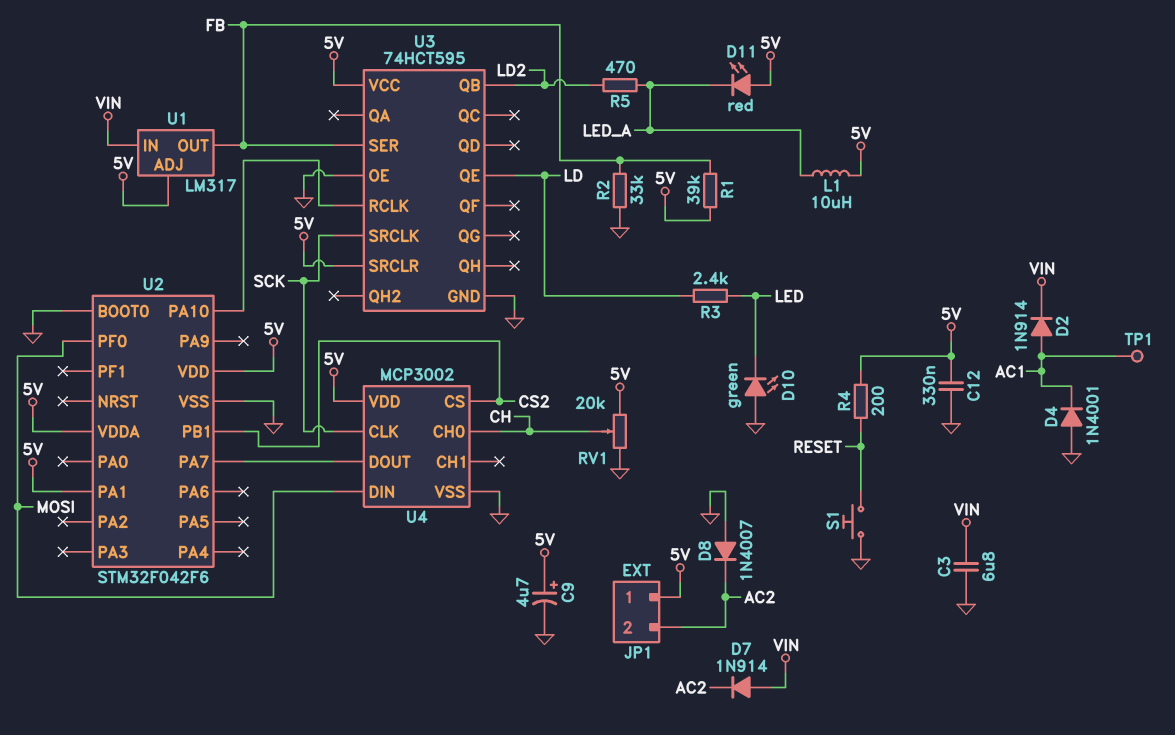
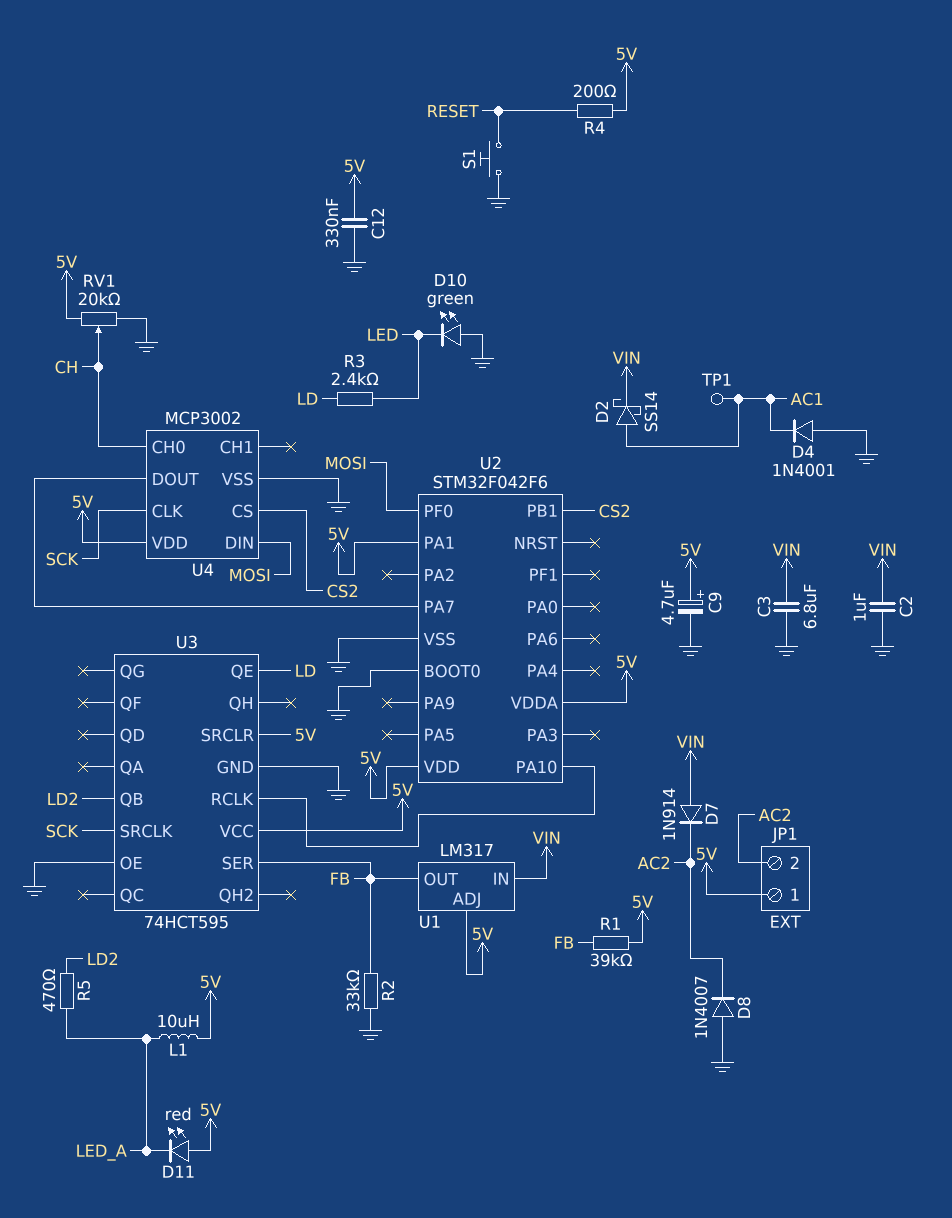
C2: none -> 1uF (GND, VIN)
D2: diode 1N914 (A AC1, K VIN) -> schottky SS14 (A AC1, K VIN)

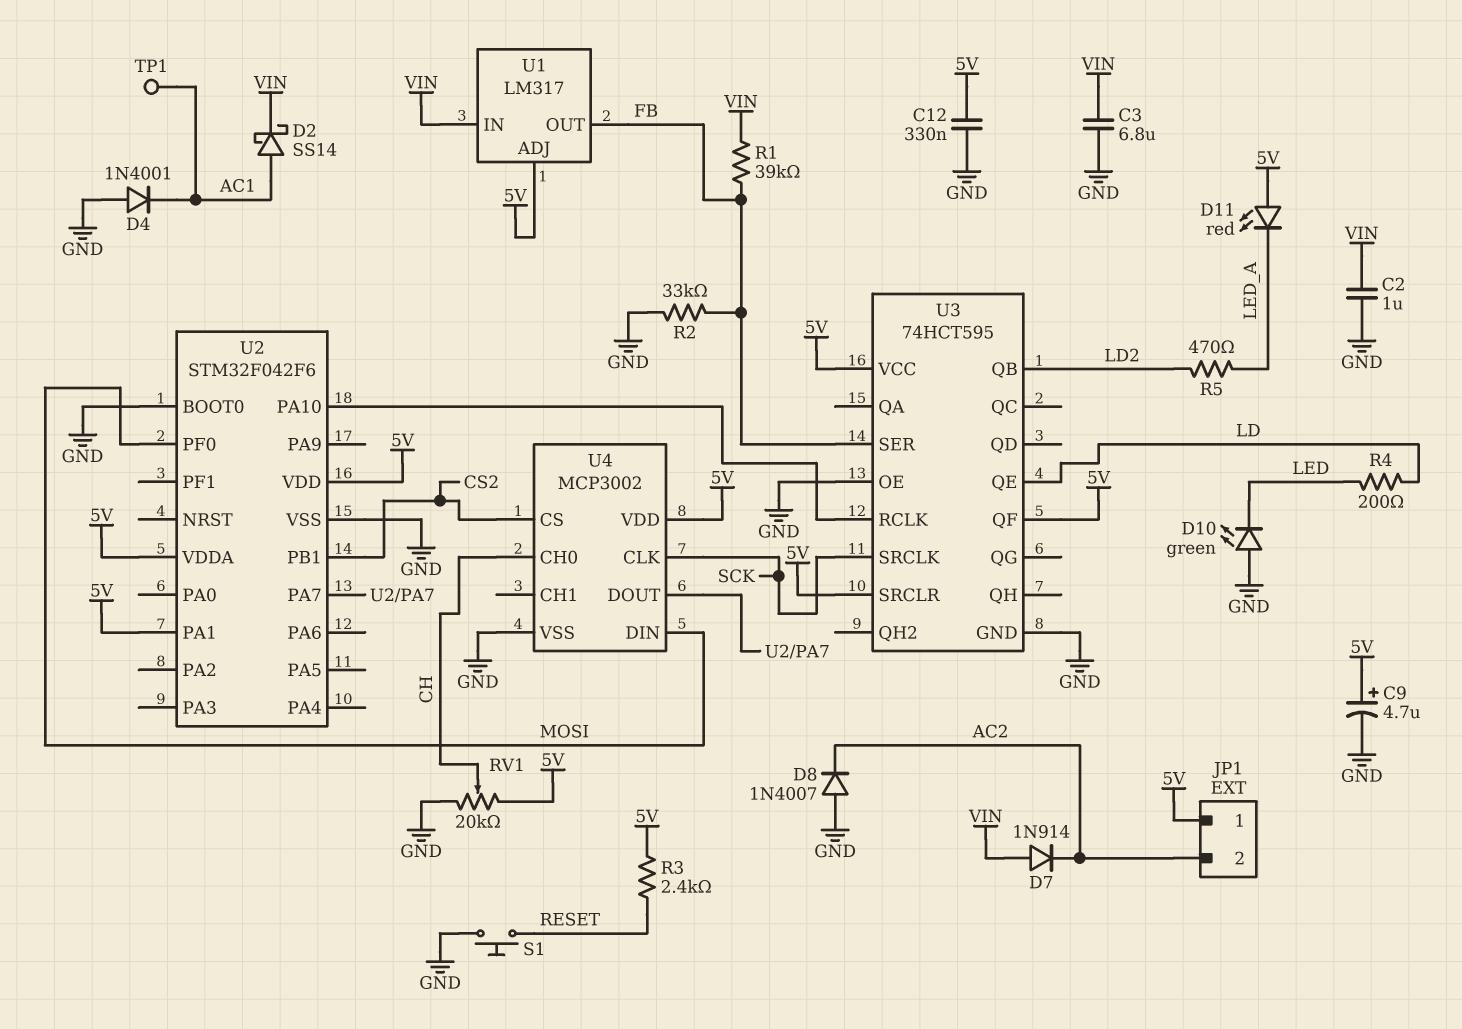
L1: 10uH (5V, LED_A) -> none
R1: 39k (5V, FB) -> 39k (FB, VIN)
R3: 2.4k (LD, LED) -> 2.4k (5V, RESET)
R4: 200 (5V, RESET) -> 200 (LD, LED)
U3 pin QF: none -> 5V

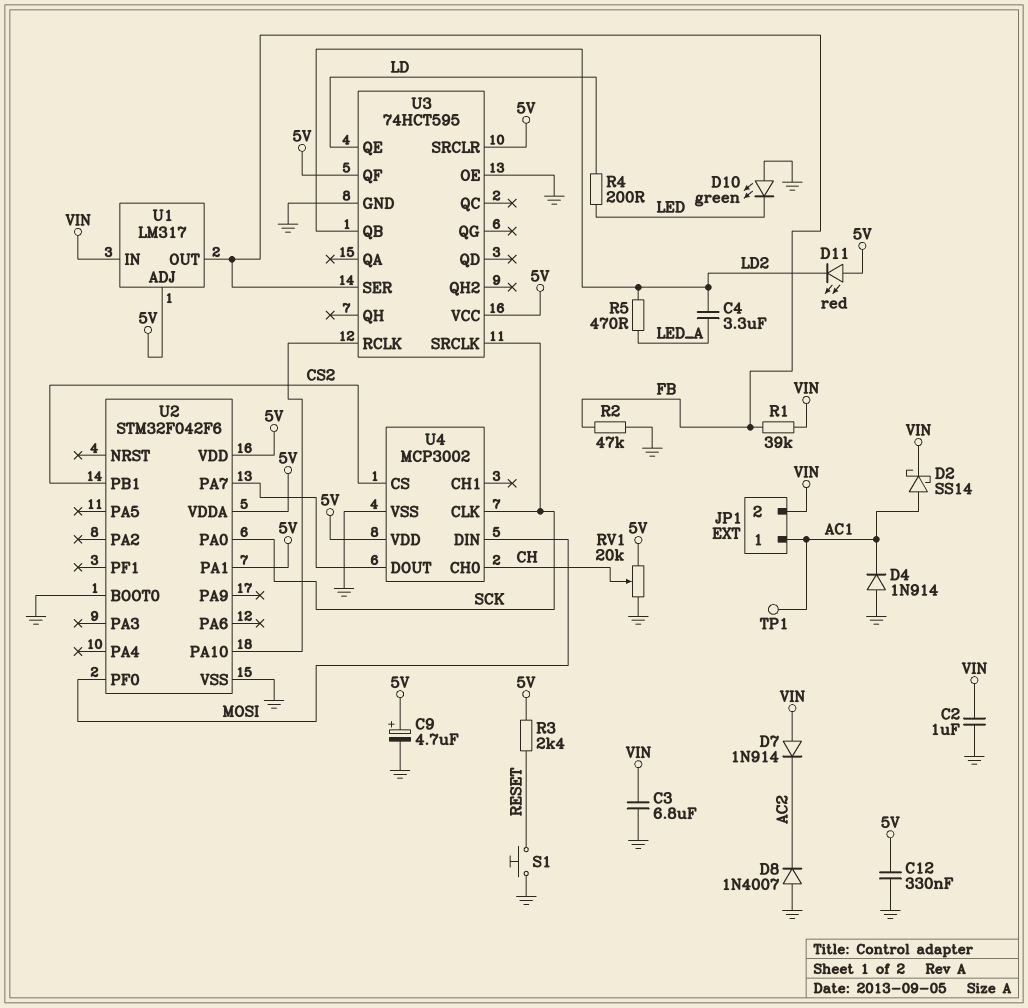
C4: none -> 3.3uF (LD2, LED_A)
D4: diode 1N4001 (A GND, K AC1) -> diode 1N914 (A GND, K AC1)
D11: LED red (A 5V, K LED_A) -> LED red (A 5V, K LD2)
JP1 pin 1: 5V -> AC1
JP1 pin 2: AC2 -> VIN
R2: 33k (FB, GND) -> 47k (FB, GND)
U2 pin PA0: none -> SCK

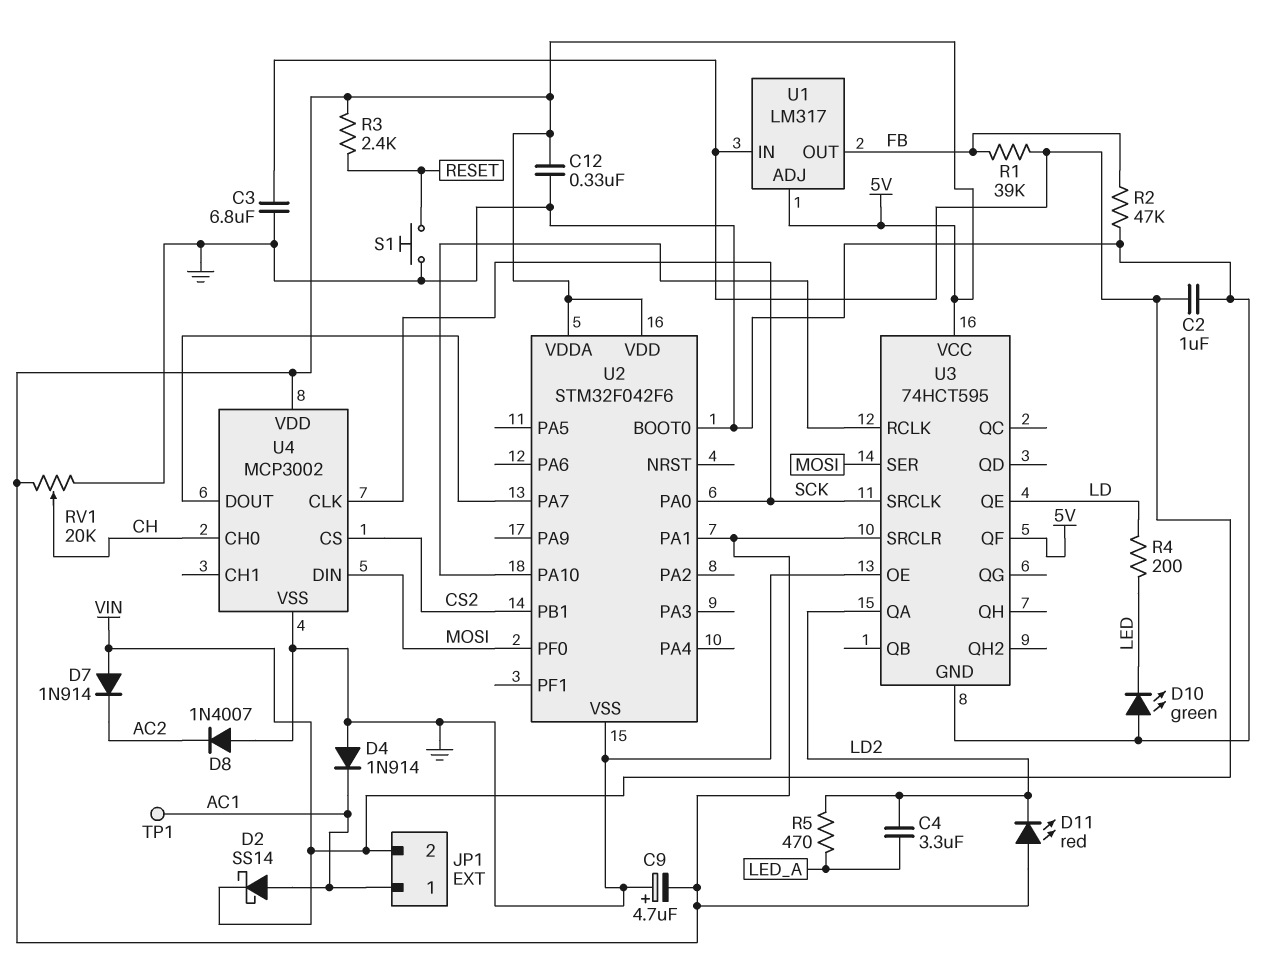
C9: 4.7uF (plus 5V, minus GND) -> 4.7uF (plus GND, minus 5V)
U3 pin QA: none -> LD2
U3 pin QB: LD2 -> none
U3 pin SER: FB -> MOSI

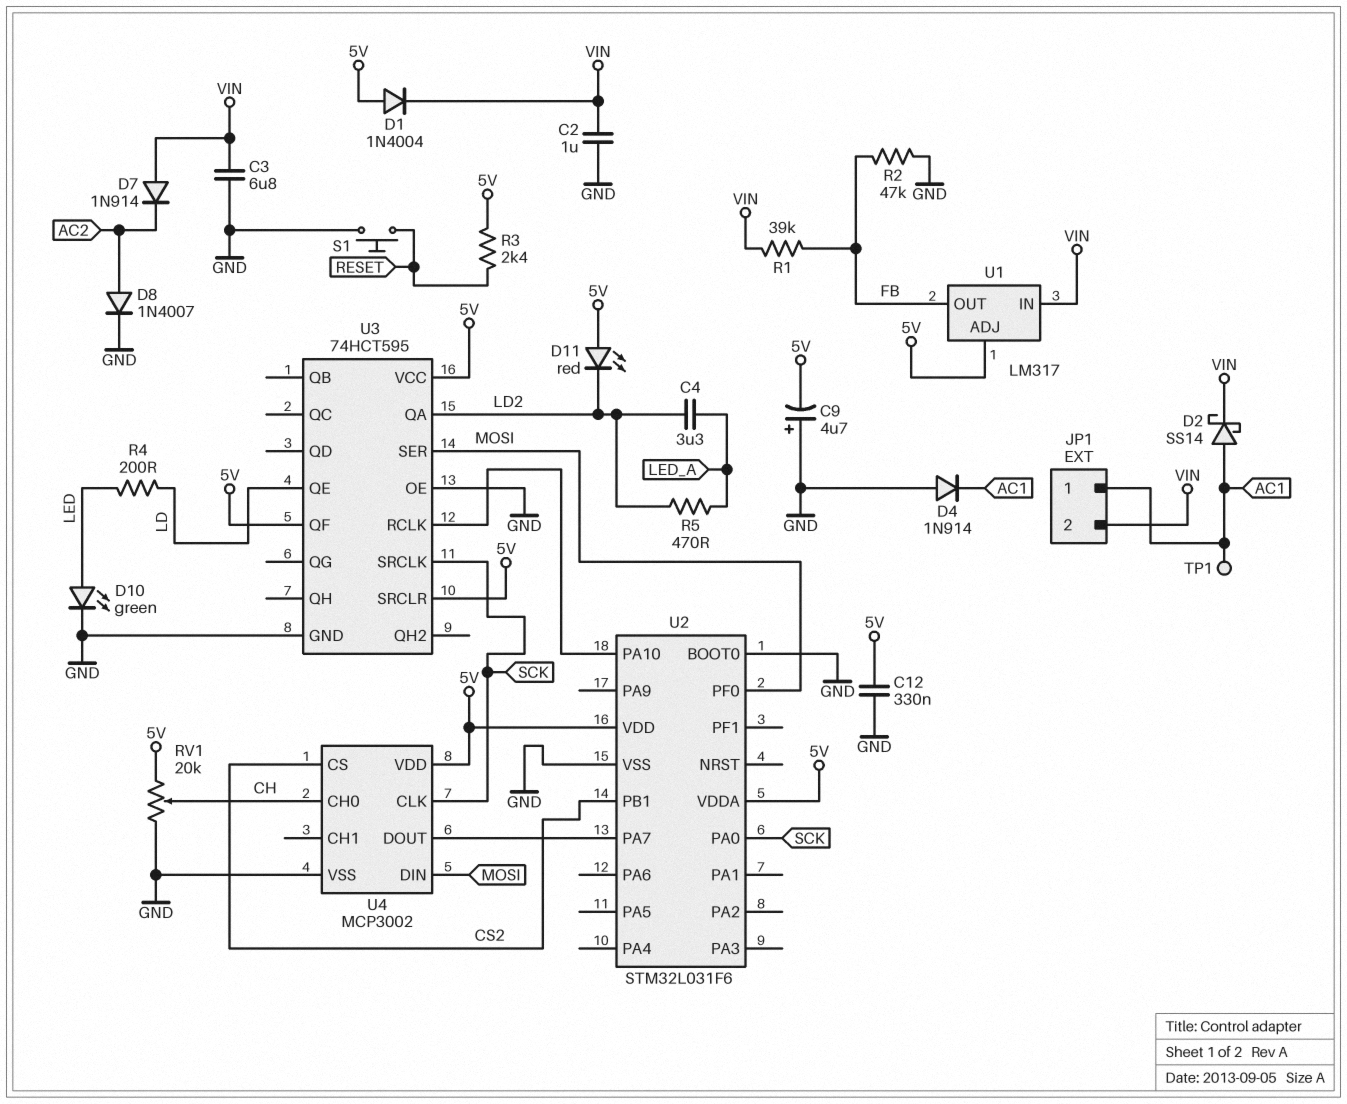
D1: none -> diode 1N4004 (A 5V, K VIN)
D8: diode 1N4007 (A GND, K AC2) -> diode 1N4007 (A AC2, K GND)
D10: LED green (A GND, K LED) -> LED green (A LED, K GND)
U2: STM32F042F6 -> STM32L031F6
U2 pin PA1: 5V -> none

